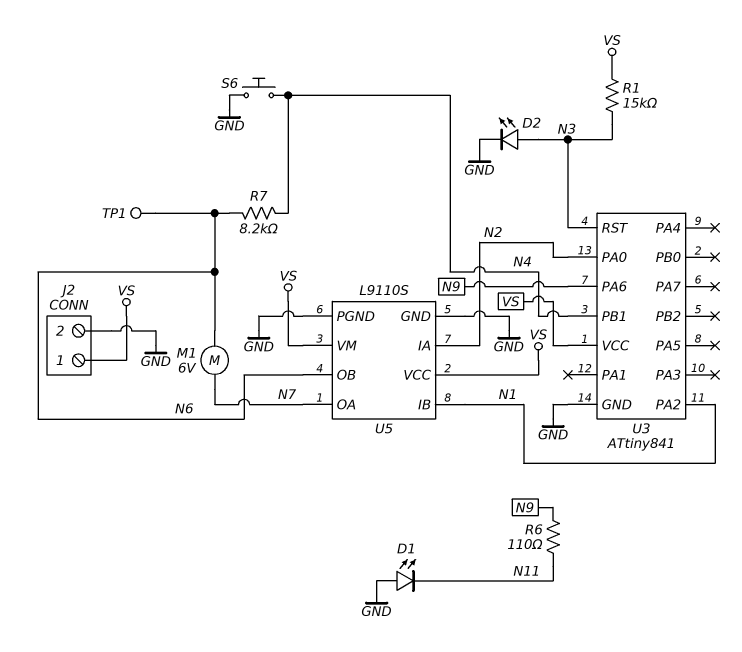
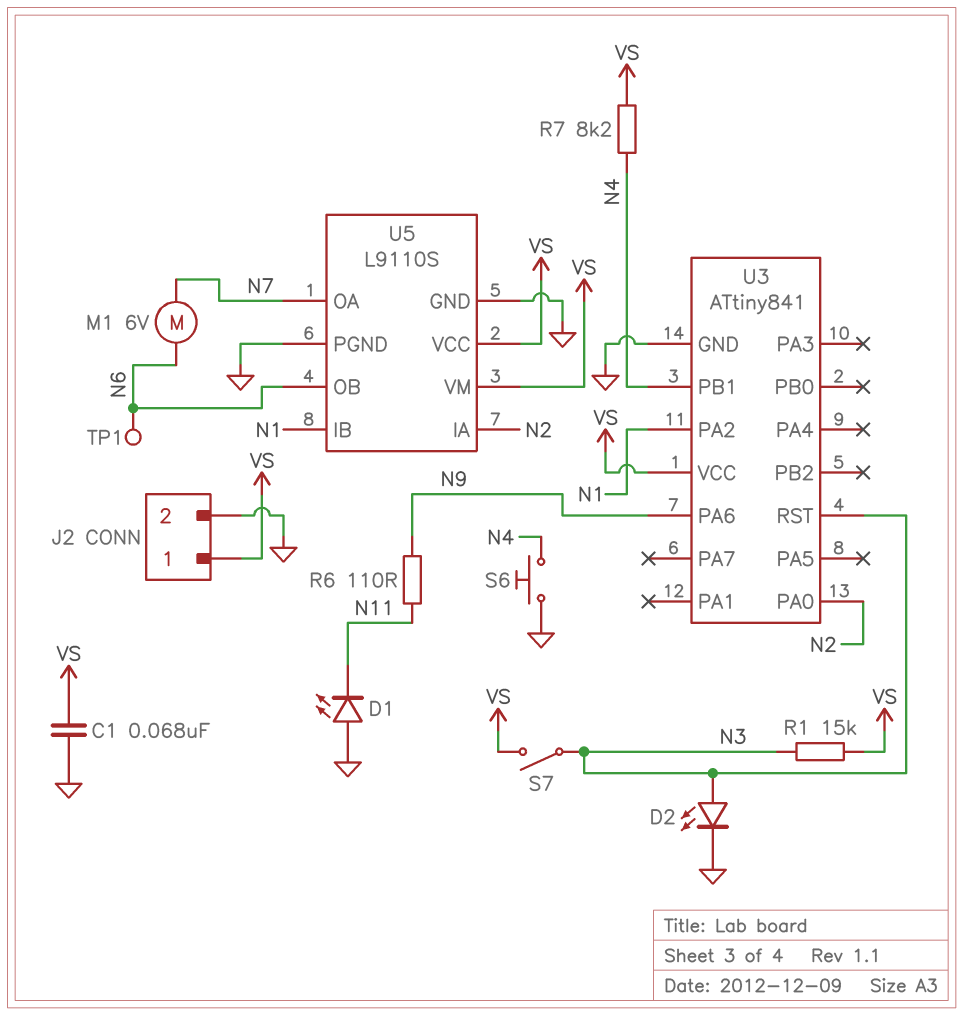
C1: none -> 68nF (GND, VS)
R7: 8.2k (N4, N6) -> 8.2k (N4, VS)
S7: none -> switch (N3, VS)

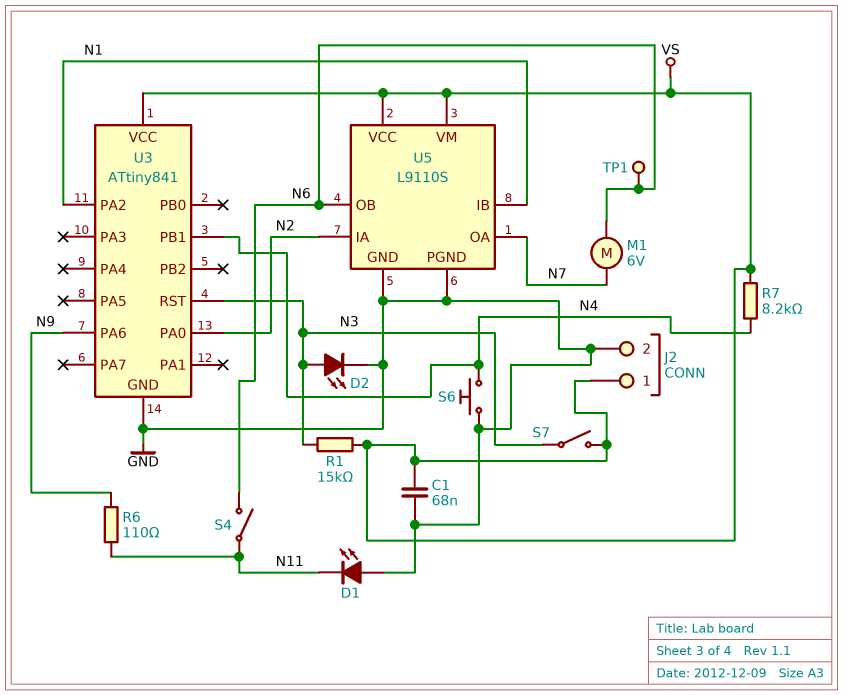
S4: none -> switch (N6, N11)

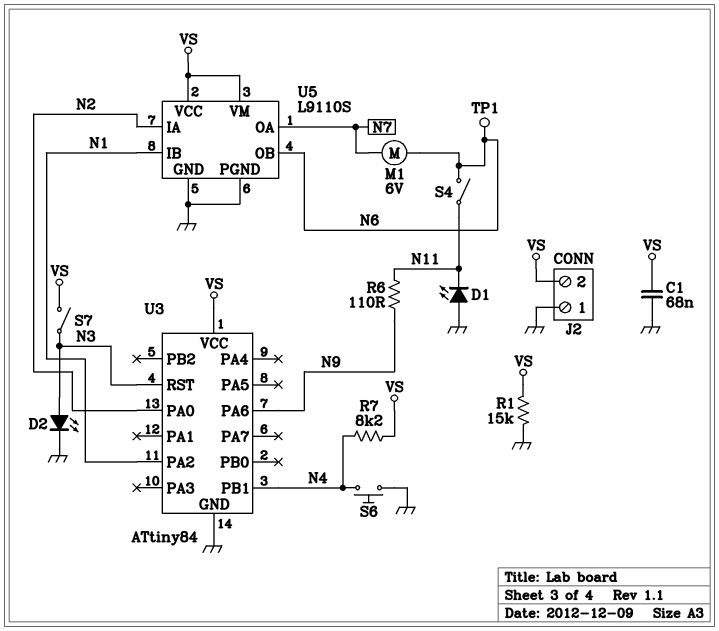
J2 pin 1: VS -> GND
J2 pin 2: GND -> VS
R1: 15k (N3, VS) -> 15k (GND, VS)
U3: ATtiny841 -> ATtiny84

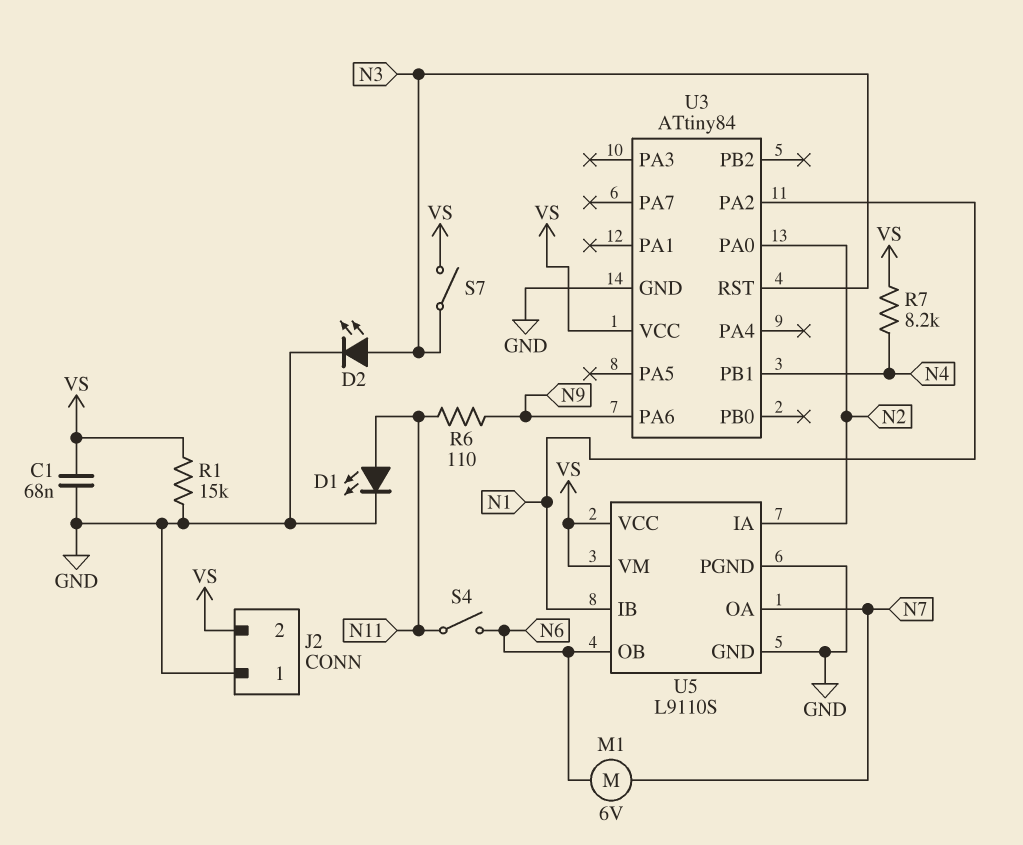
D1: LED (A GND, K N11) -> LED (A N11, K GND)
S6: button (GND, N4) -> none
TP1: test point (N6) -> none

